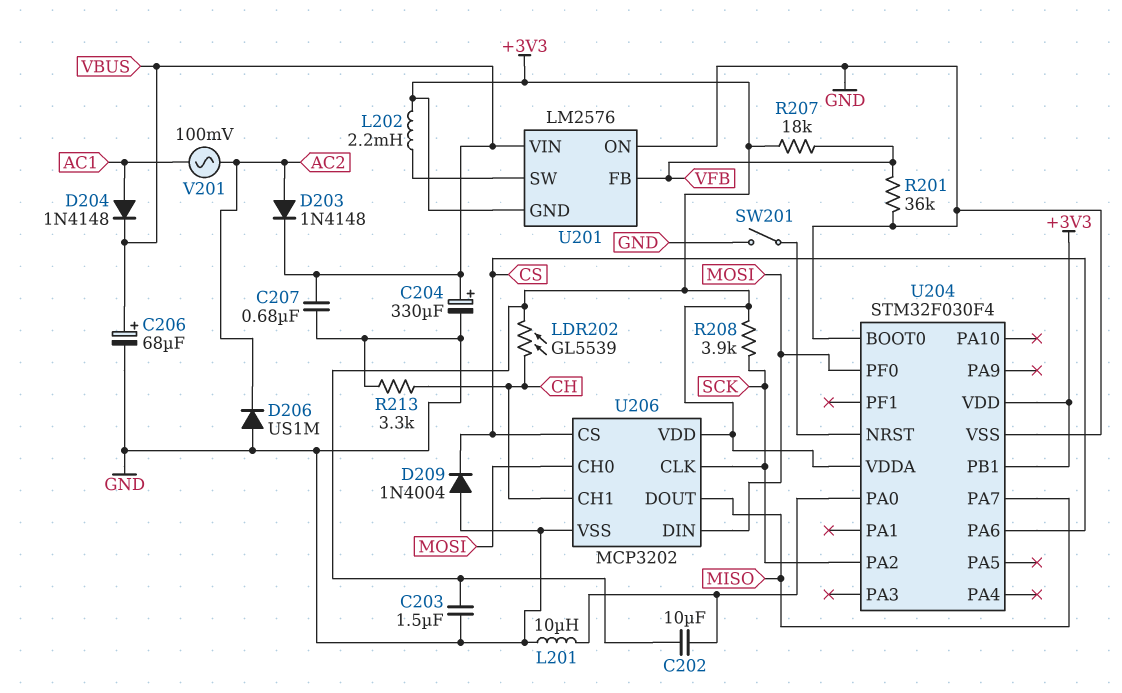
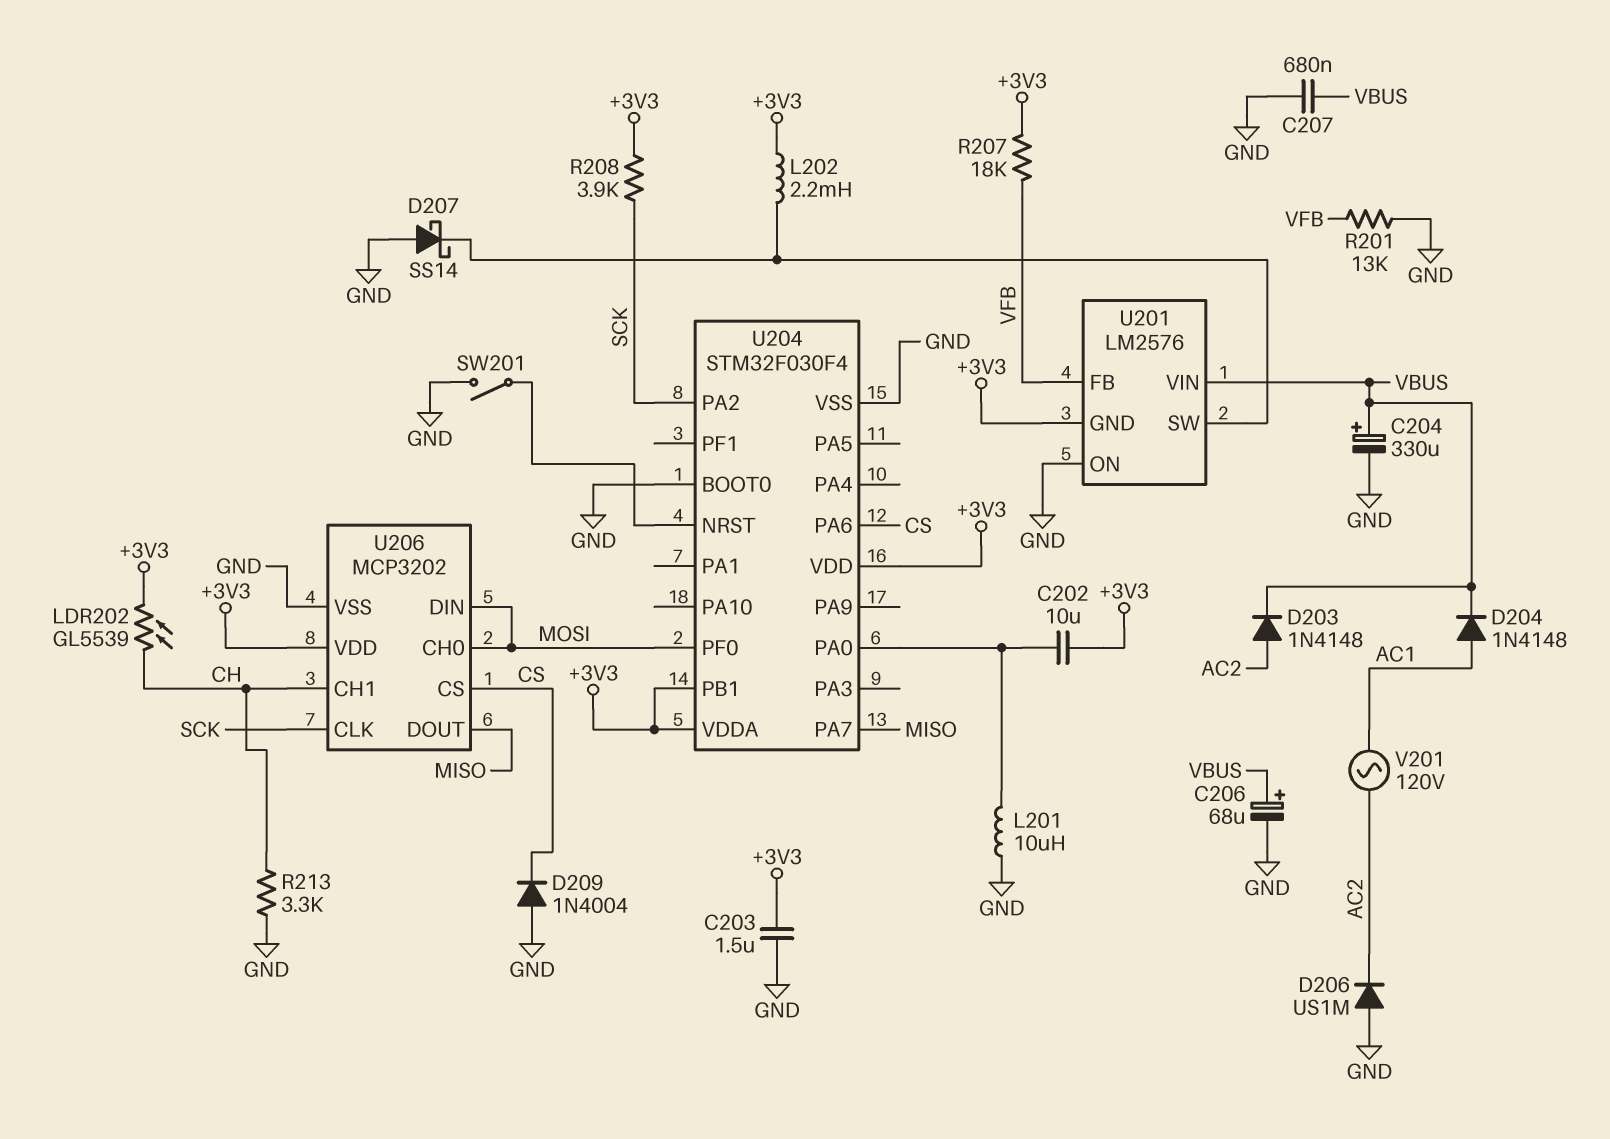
D207: none -> schottky SS14 (A GND, K U201/SW)
R201: 36k (GND, VFB) -> 13k (GND, VFB)
V201: AC 100mV (AC1, AC2) -> AC 120V (AC1, AC2)

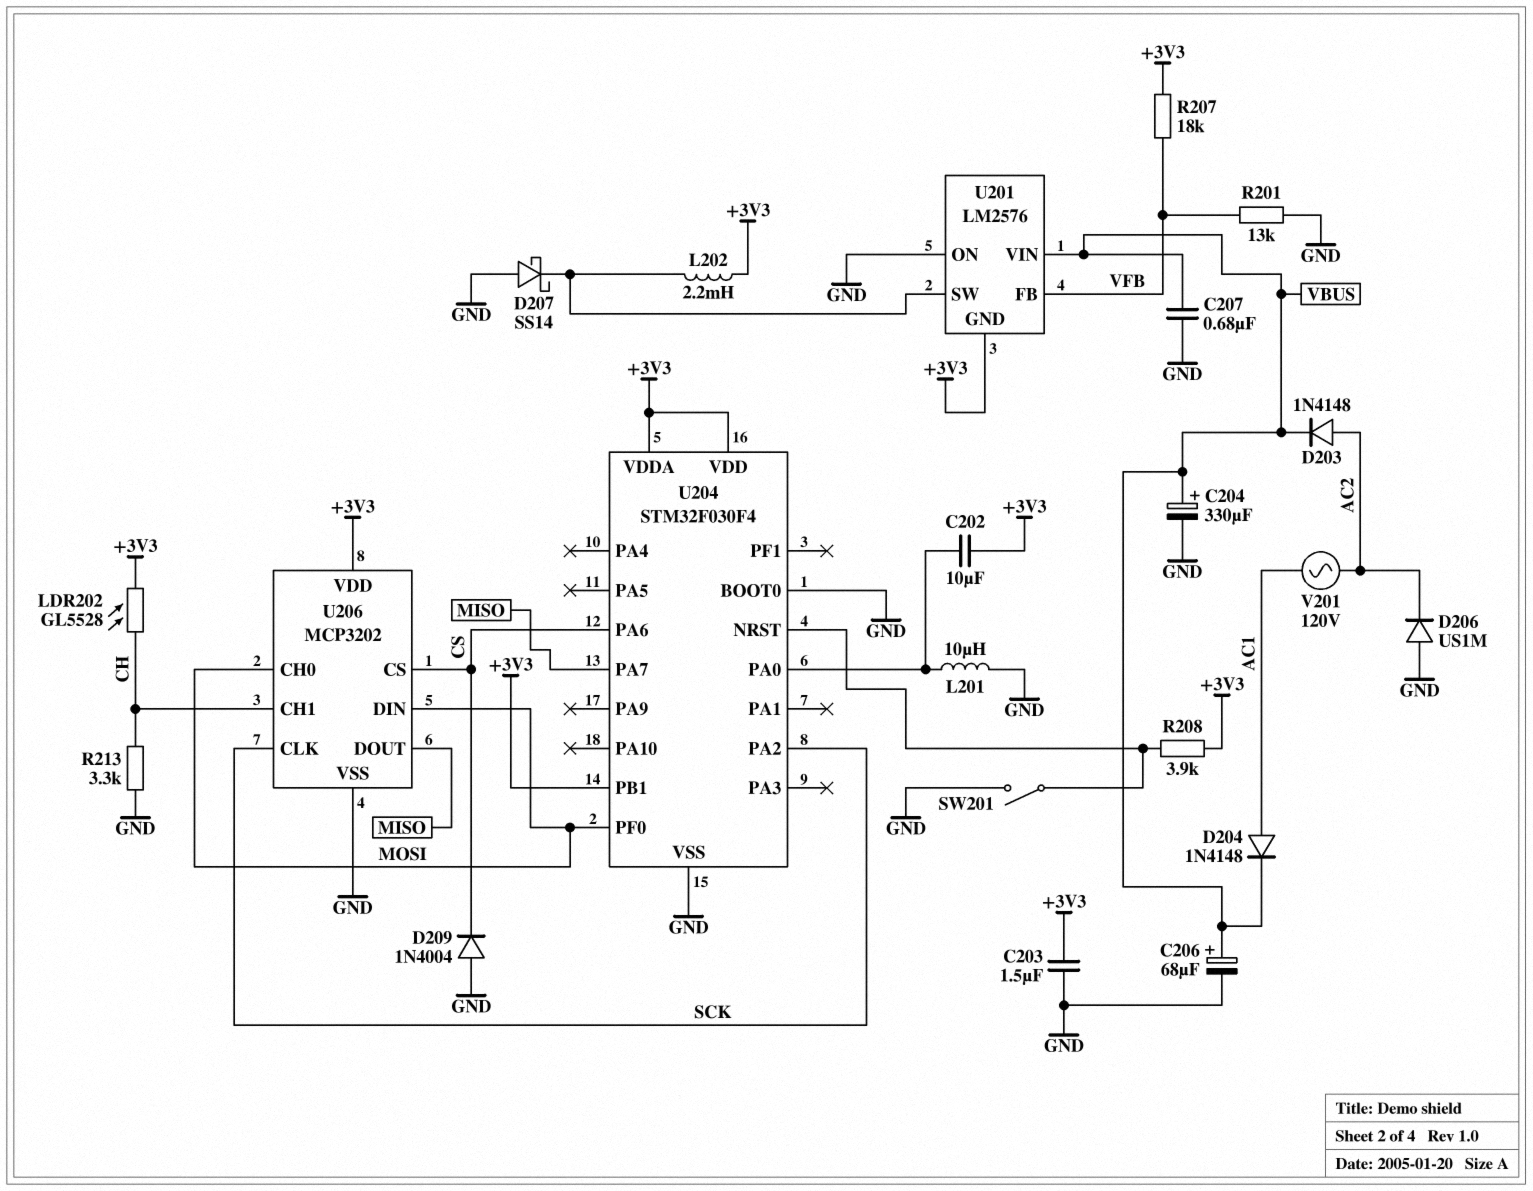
LDR202: GL5539 (+3V3, CH) -> GL5528 (+3V3, CH)
R208: 3.9k (+3V3, SCK) -> 3.9k (+3V3, U204/NRST)

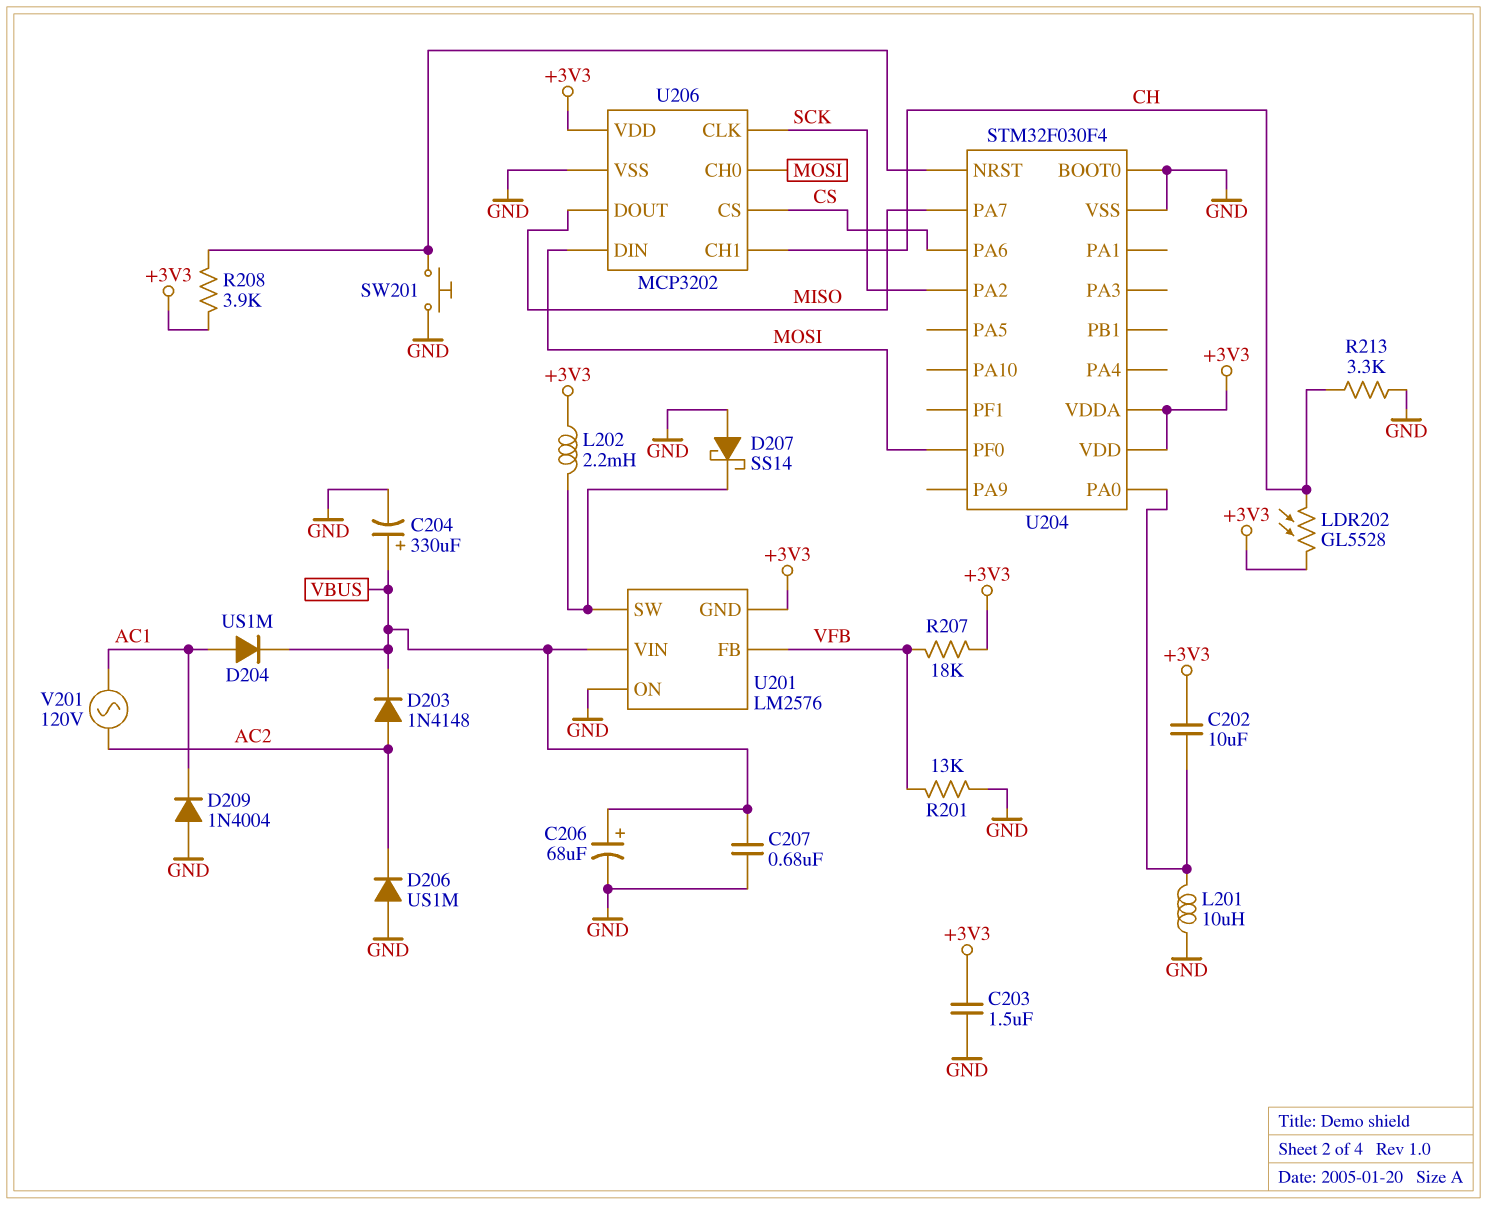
D204: diode 1N4148 (A AC1, K VBUS) -> diode US1M (A AC1, K VBUS)
D209: diode 1N4004 (A GND, K CS) -> diode 1N4004 (A GND, K AC1)
SW201: switch (GND, U204/NRST) -> button (GND, U204/NRST)
U204 pin PB1: +3V3 -> none

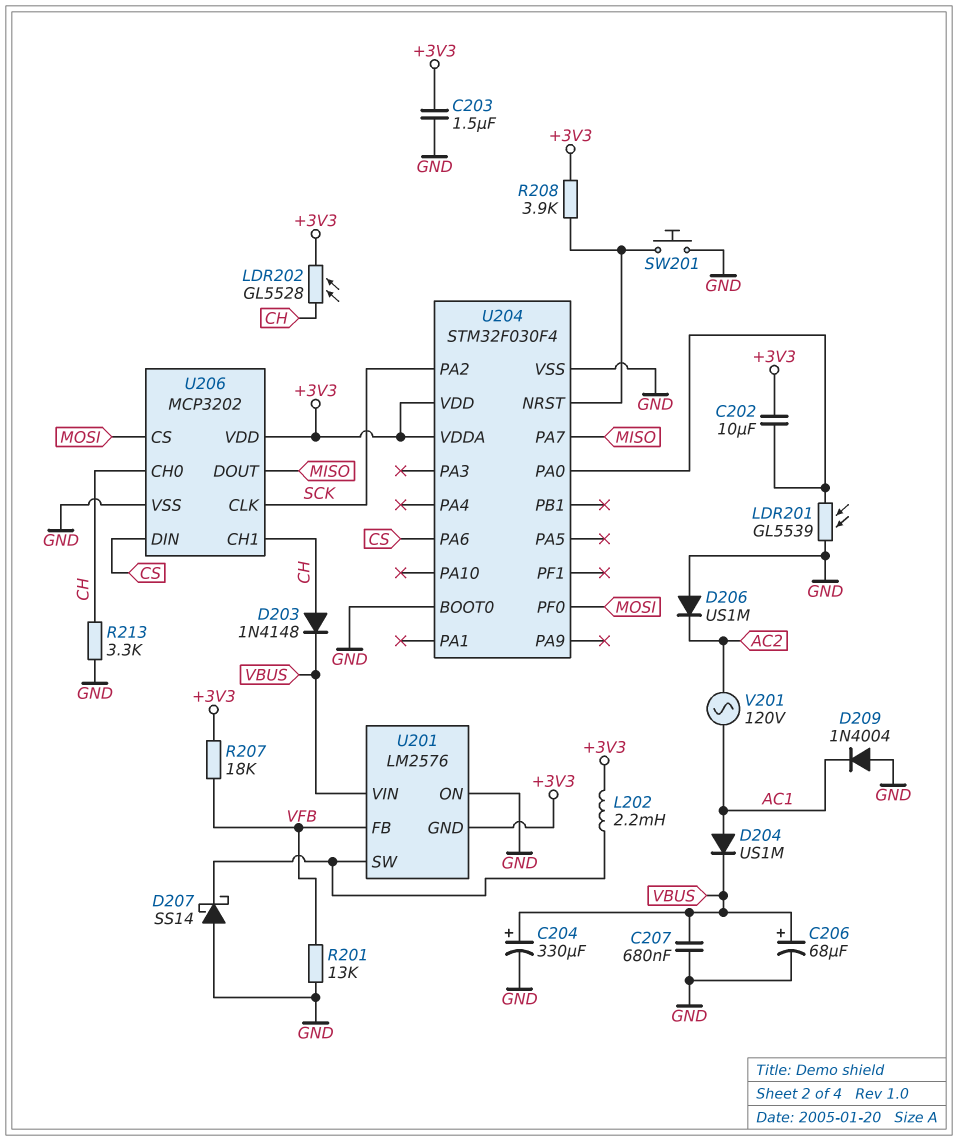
D203: diode 1N4148 (A AC2, K VBUS) -> diode 1N4148 (A CH, K VBUS)
L201: 10uH (GND, U204/PA0) -> none
LDR201: none -> GL5539 (GND, U204/PA0)
U206 pin CH0: MOSI -> CH
U206 pin CS: CS -> MOSI
U206 pin DIN: MOSI -> CS

